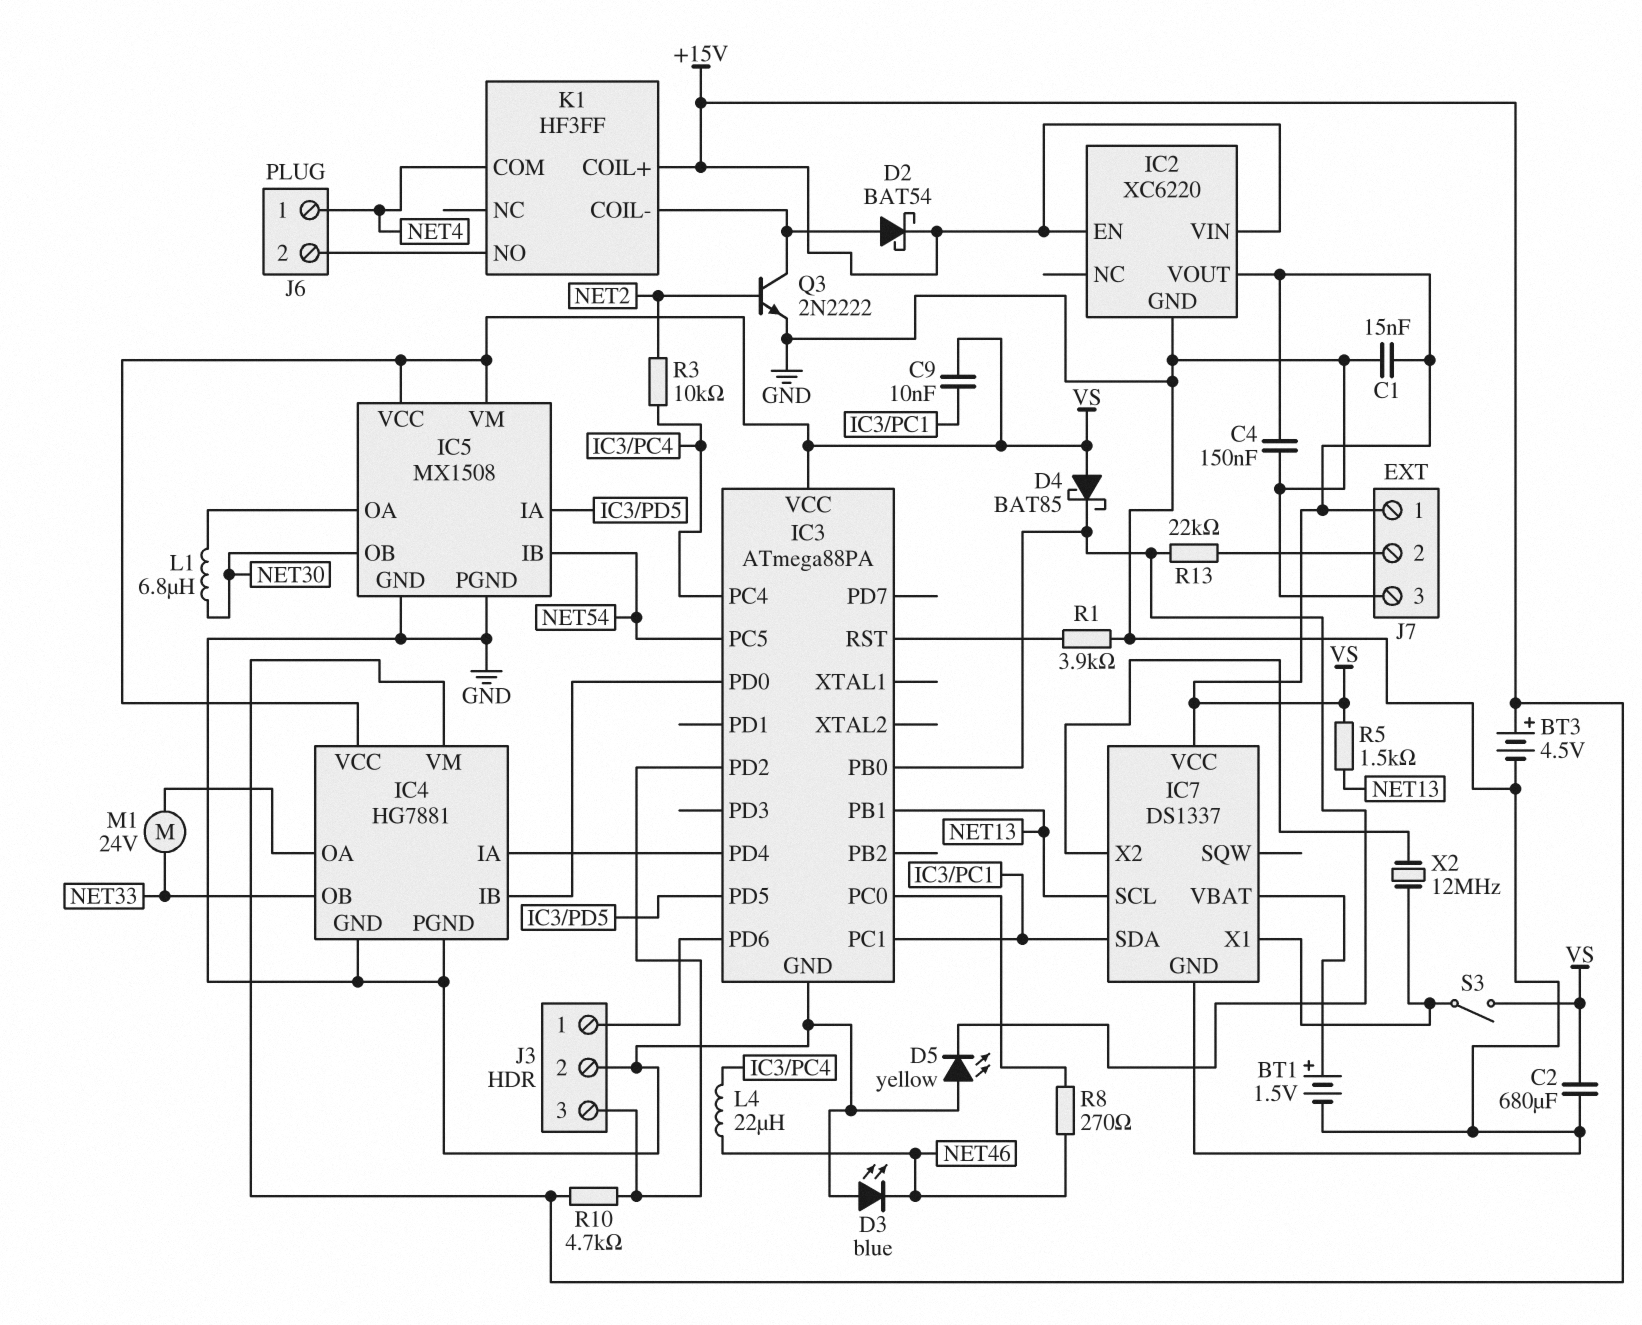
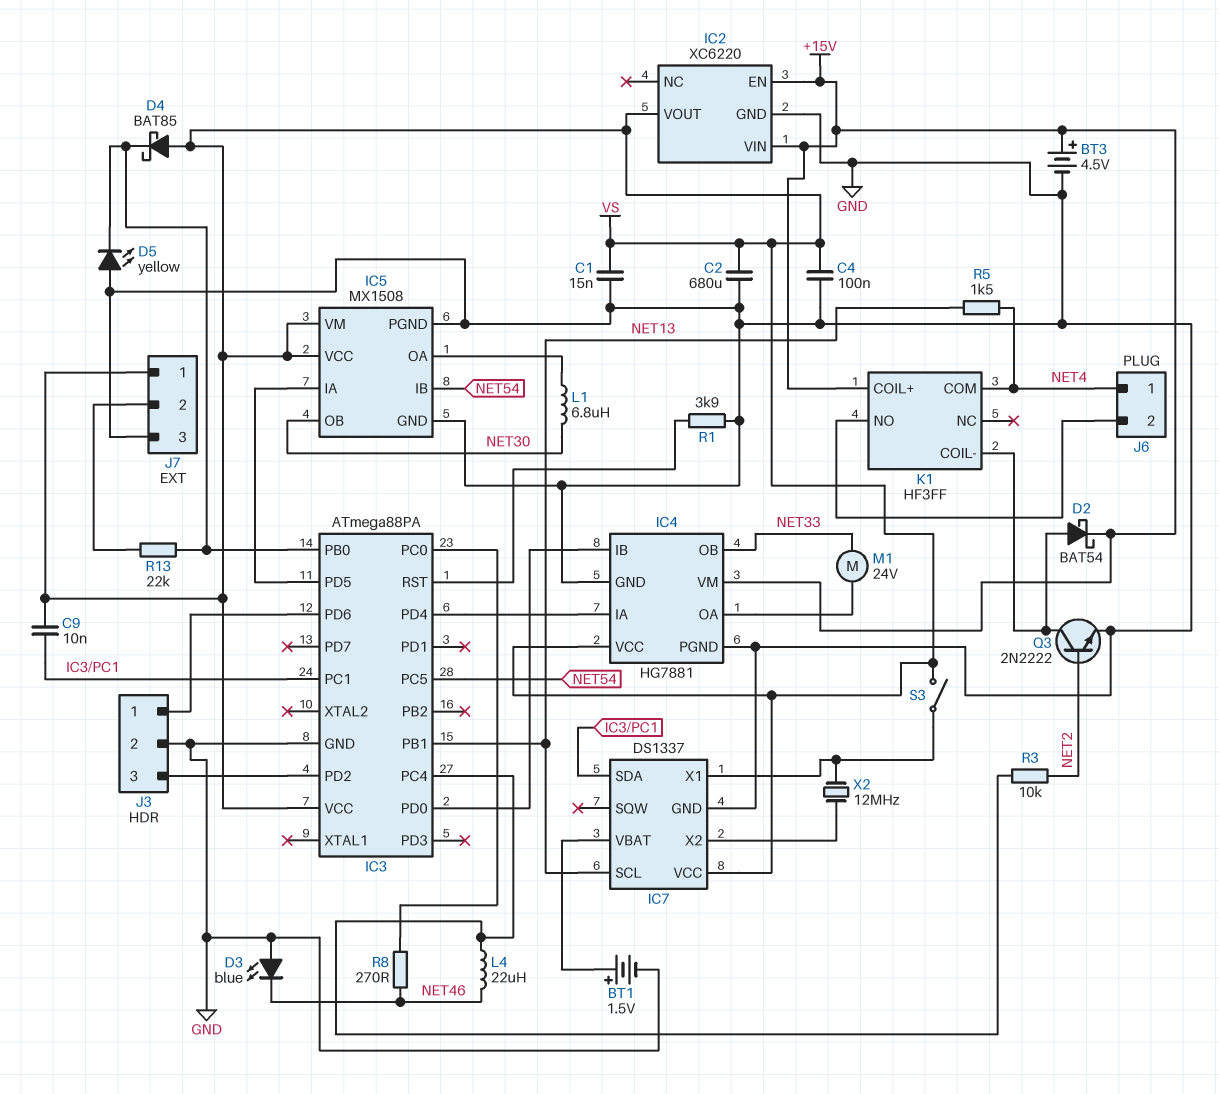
C4: 150nF (GND, VS) -> 100nF (GND, VS)
R5: 1.5k (NET13, VS) -> 1.5k (NET4, NET13)
R10: 4.7k (+15V, IC3/PD2) -> none

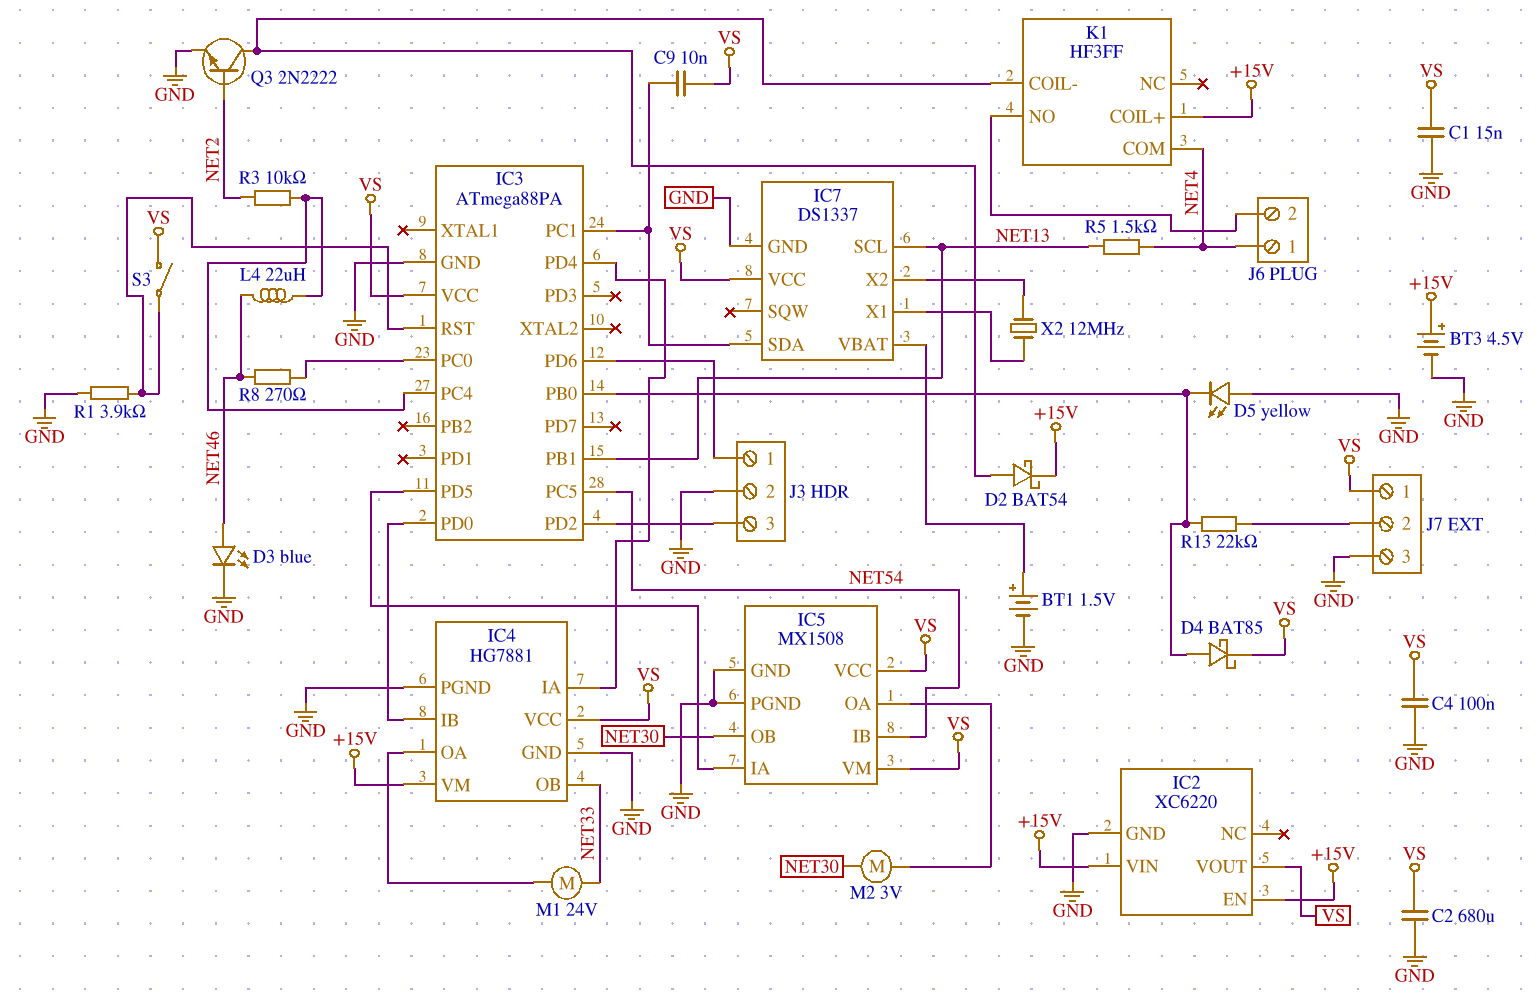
D3: LED blue (A GND, K NET46) -> LED blue (A NET46, K GND)
D4: schottky BAT85 (A VS, K IC3/PB0) -> schottky BAT85 (A IC3/PB0, K VS)
L1: 6.8uH (IC5/OA, NET30) -> none
M2: none -> motor 3V (IC5/OA, NET30)
S3: switch (IC7/X1, VS) -> switch (IC3/RST, VS)

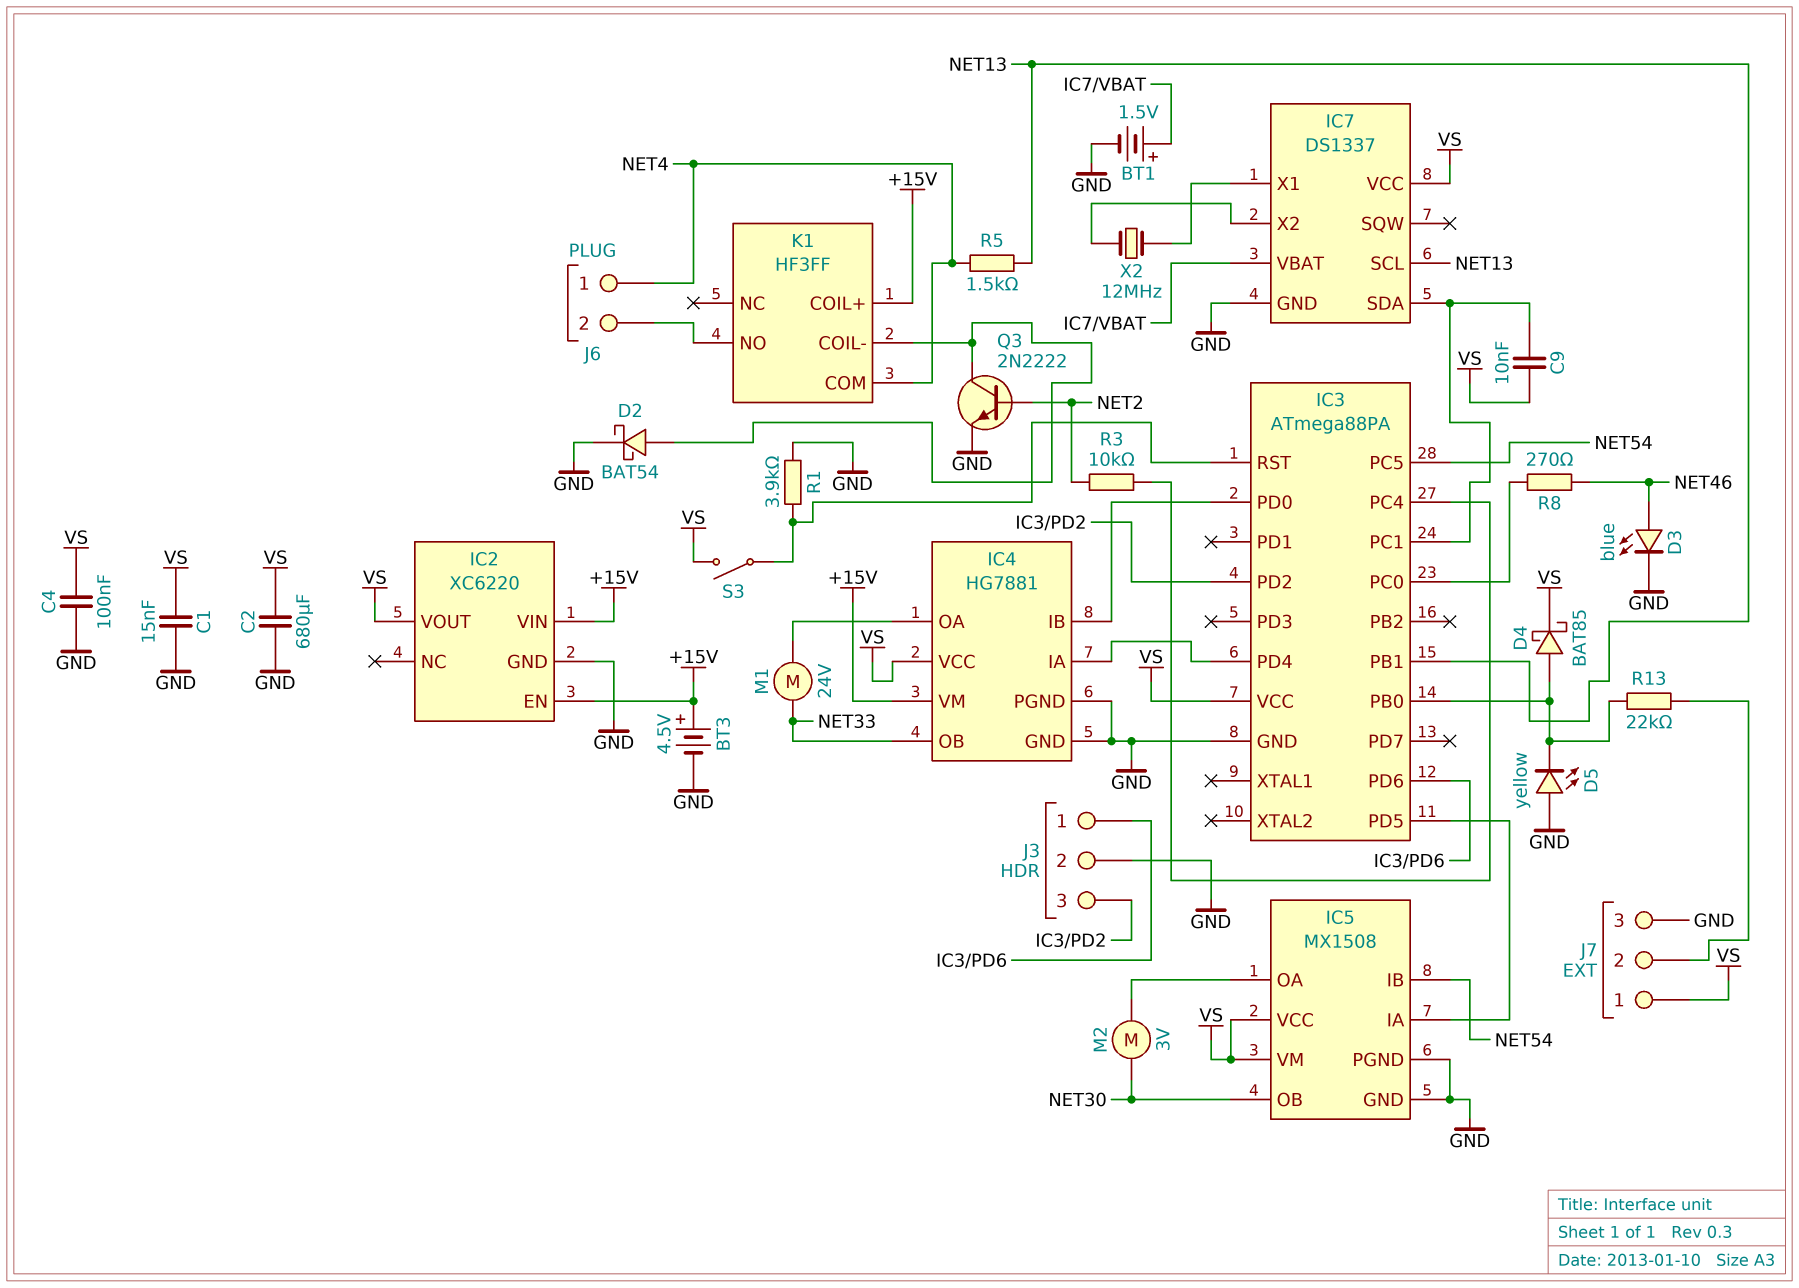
D2: schottky BAT54 (A K1/COIL-, K +15V) -> schottky BAT54 (A K1/COIL-, K GND)
L4: 22uH (IC3/PC4, NET46) -> none

